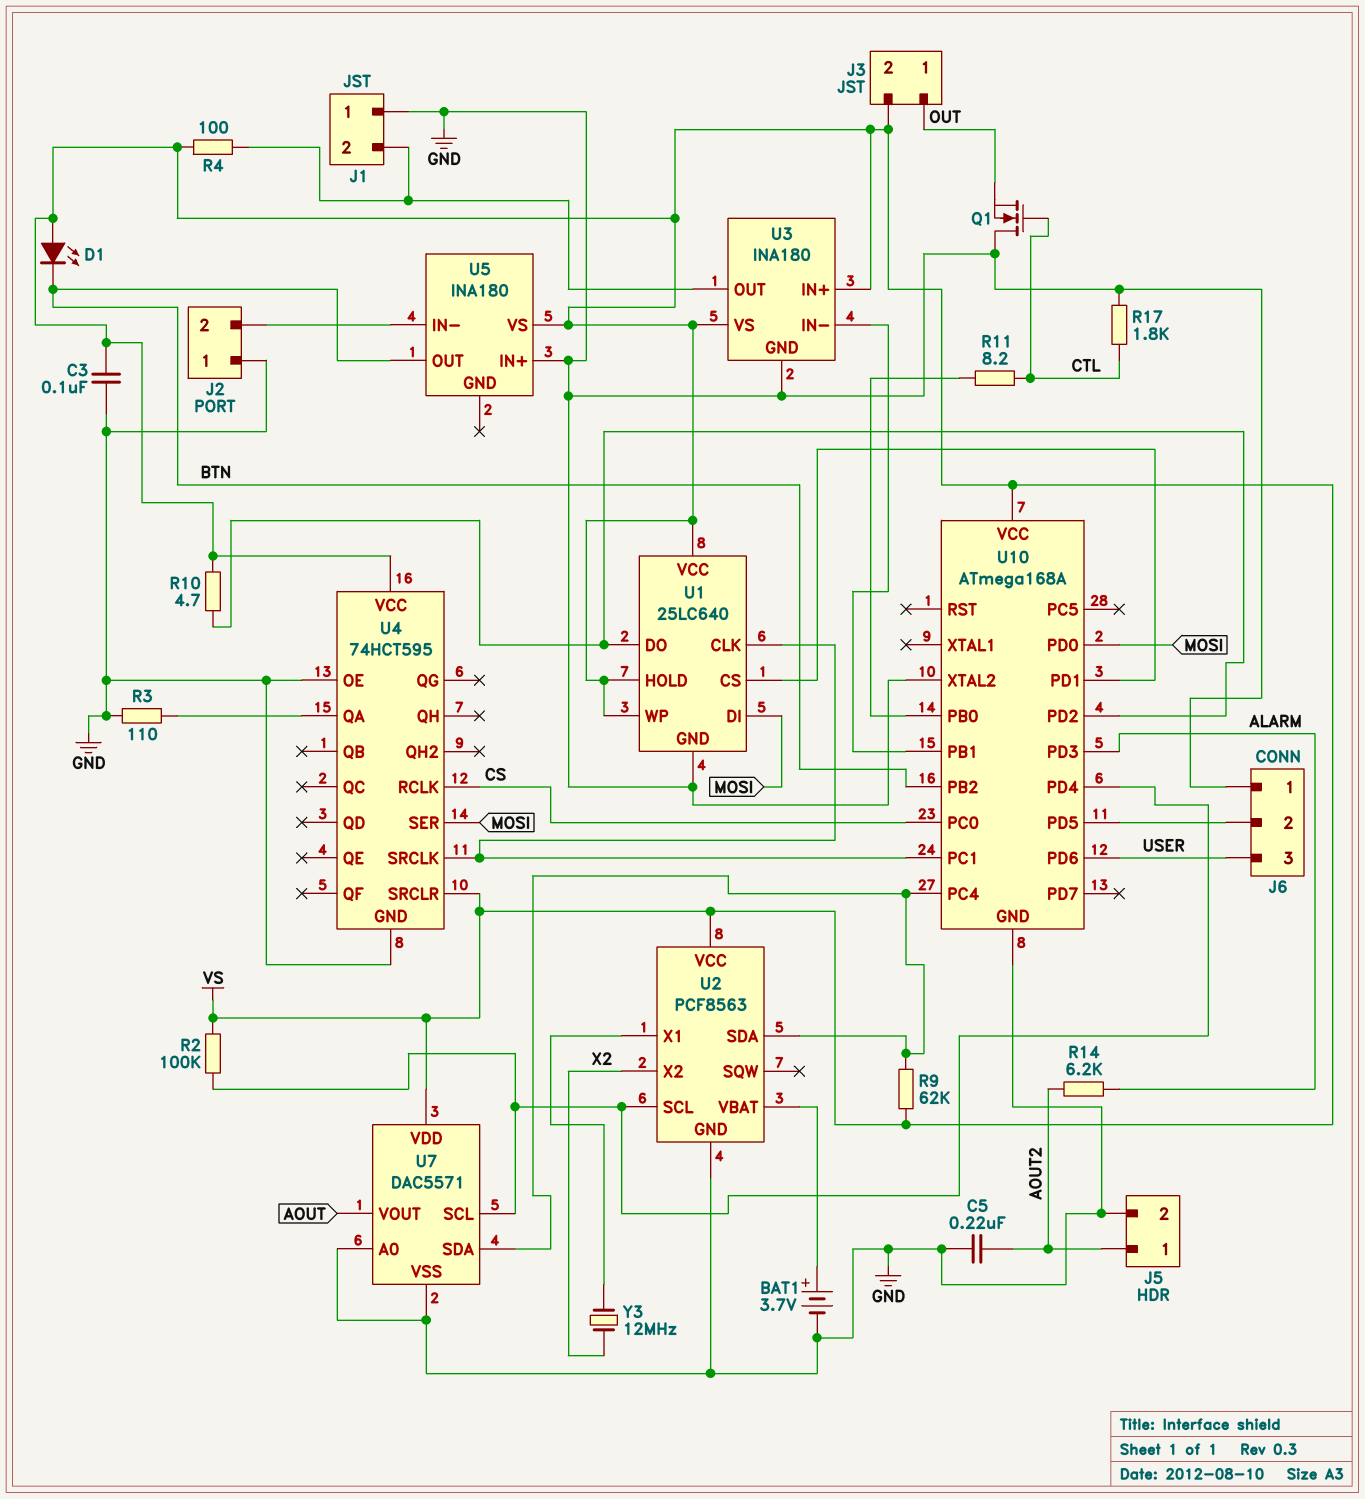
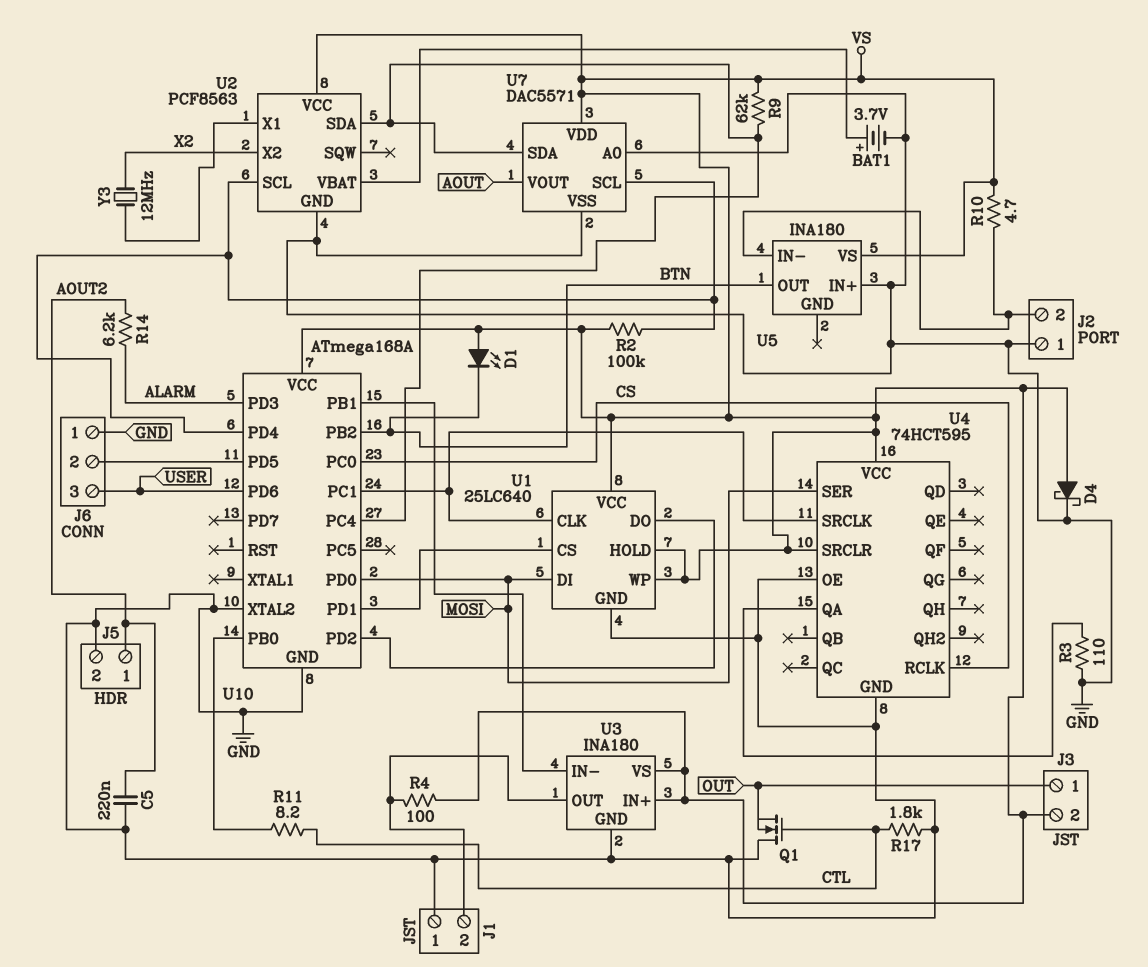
C3: 100nF (GND, VS) -> none
D4: none -> schottky (A VS, K GND)
R10: 4.7 (U1/DO, VS) -> 4.7 (J2/2, VS)

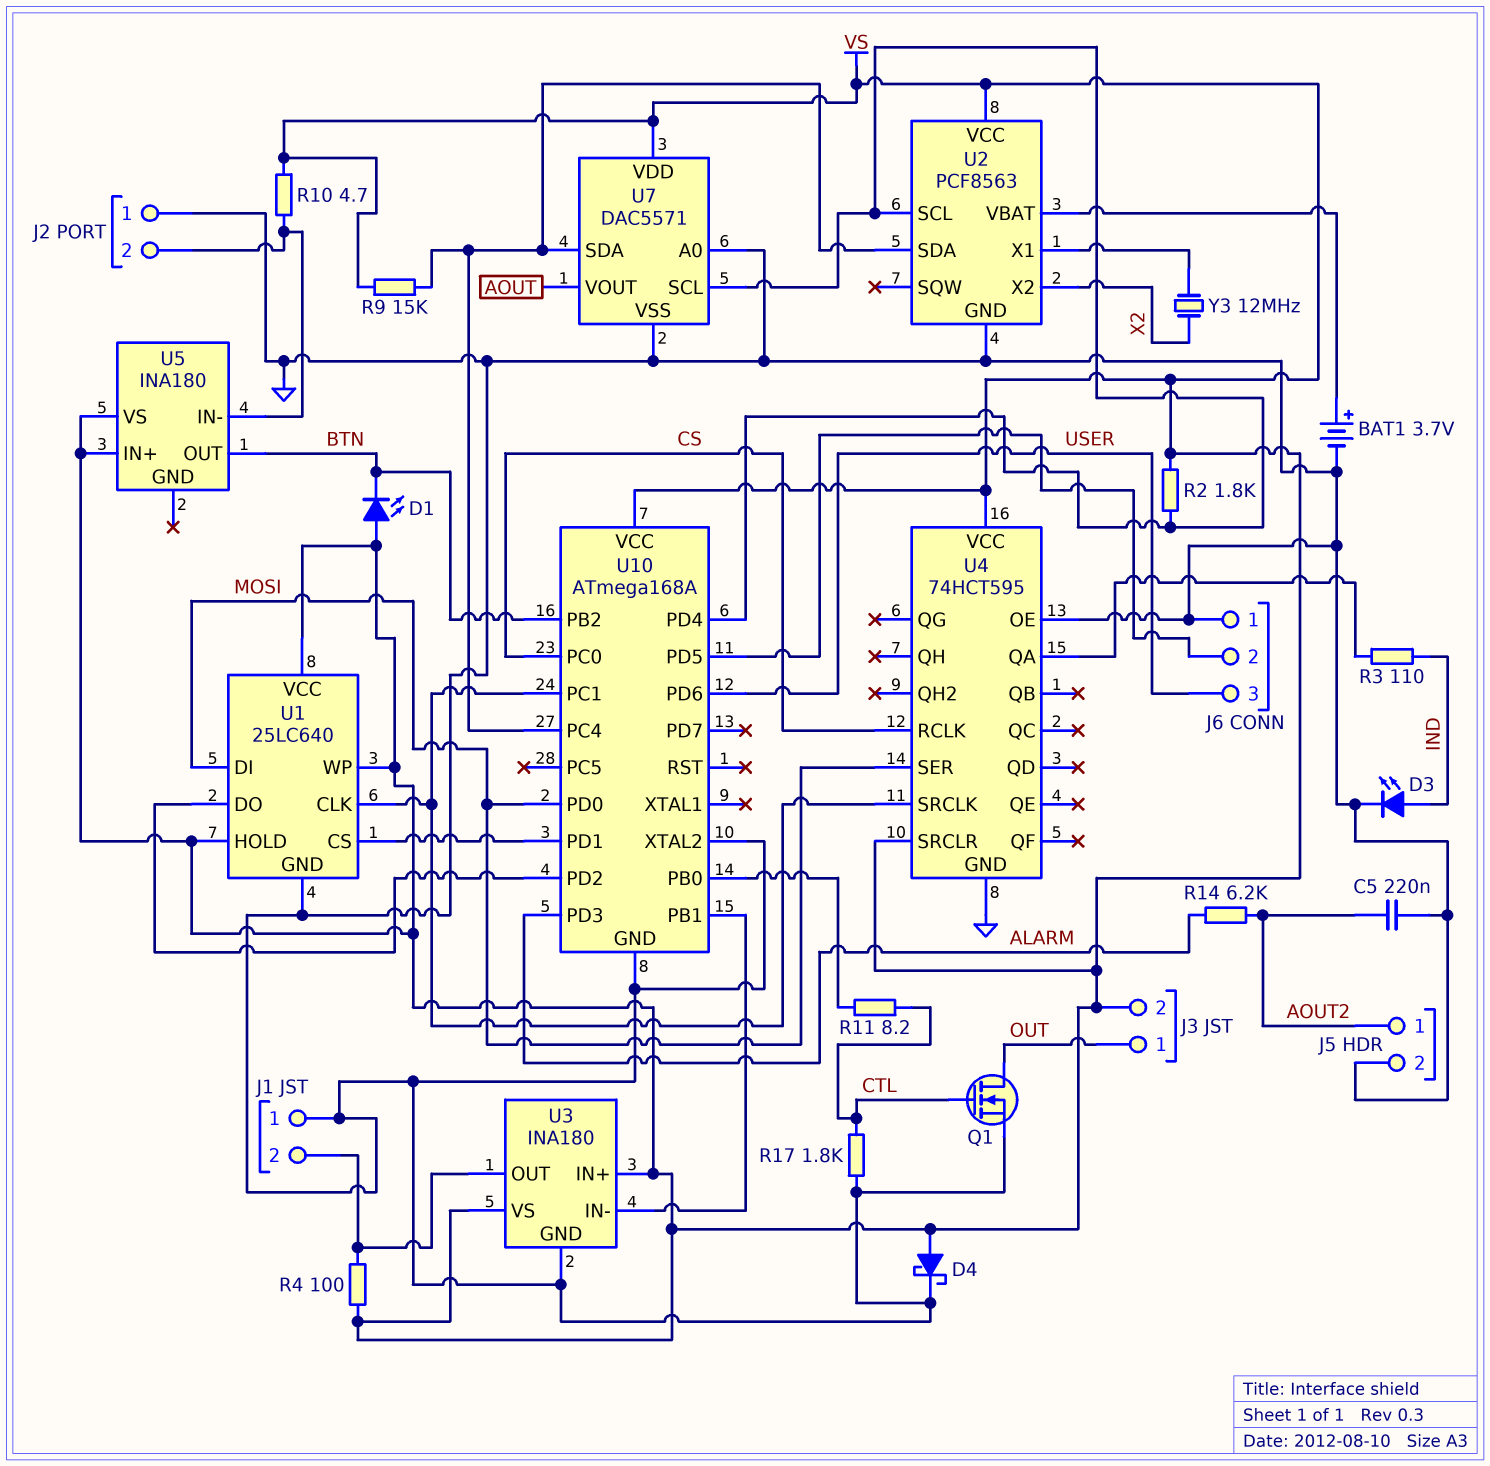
D3: none -> LED (A IND, K GND)
Q1: NMOS (G CTL, D GND, S OUT) -> NMOS (G CTL, D OUT, S GND)
R2: 100k (U2/SCL, VS) -> 1.8k (U2/SCL, VS)
R3: 110 (GND, U4/QA) -> 110 (IND, U4/QA)
R9: 62k (U2/SDA, VS) -> 15k (U2/SDA, VS)
U5 pin IN+: GND -> VS

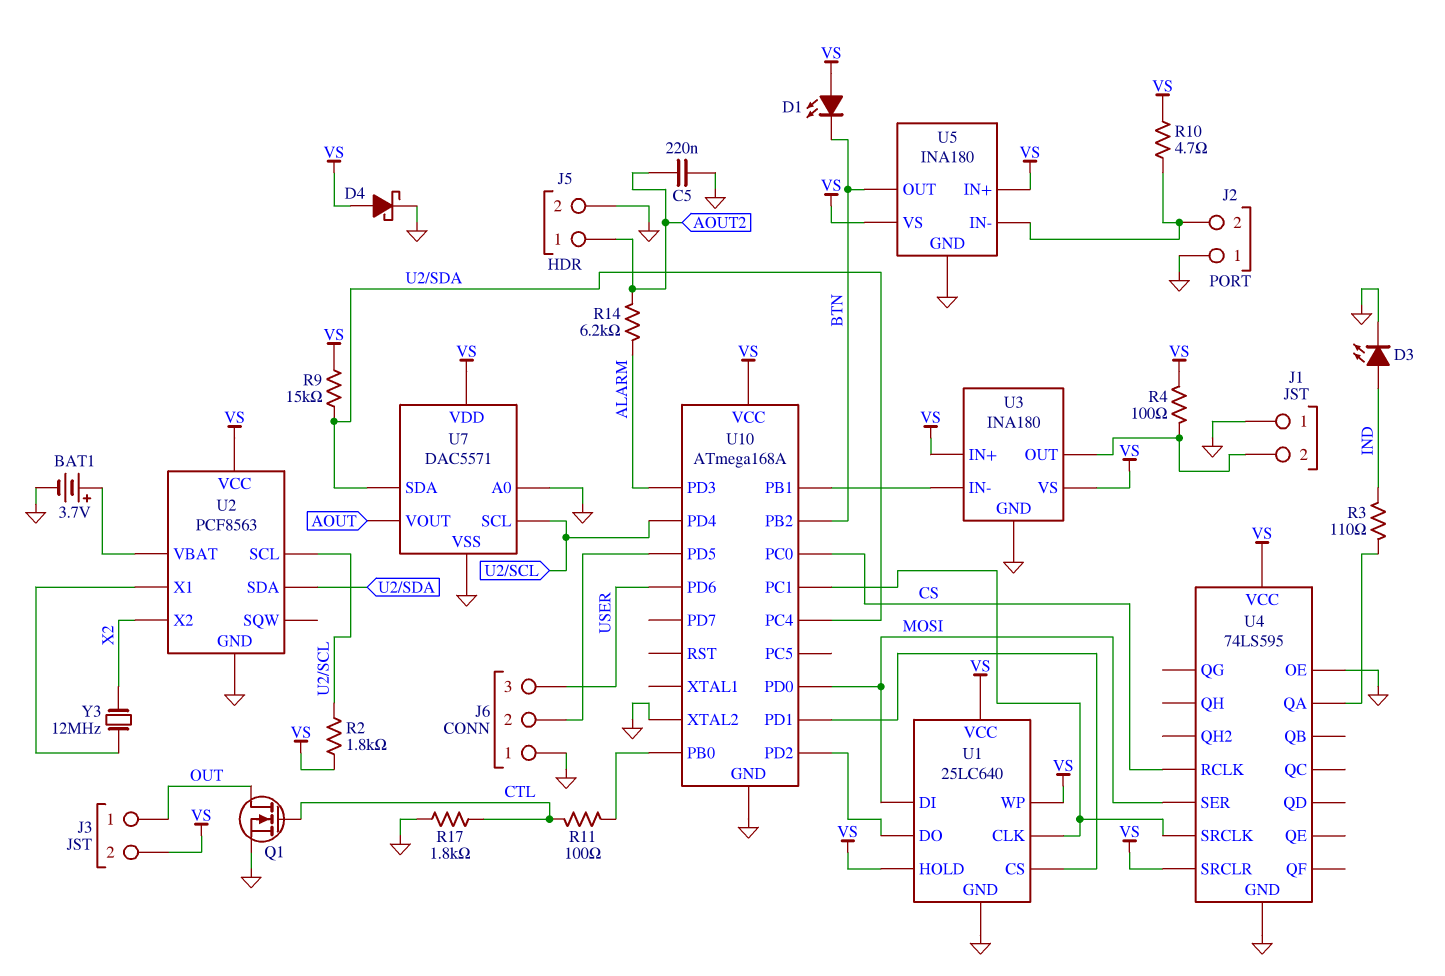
R11: 8.2 (CTL, U10/PB0) -> 100 (CTL, U10/PB0)
U4: 74HCT595 -> 74LS595
U5 pin GND: none -> GND

